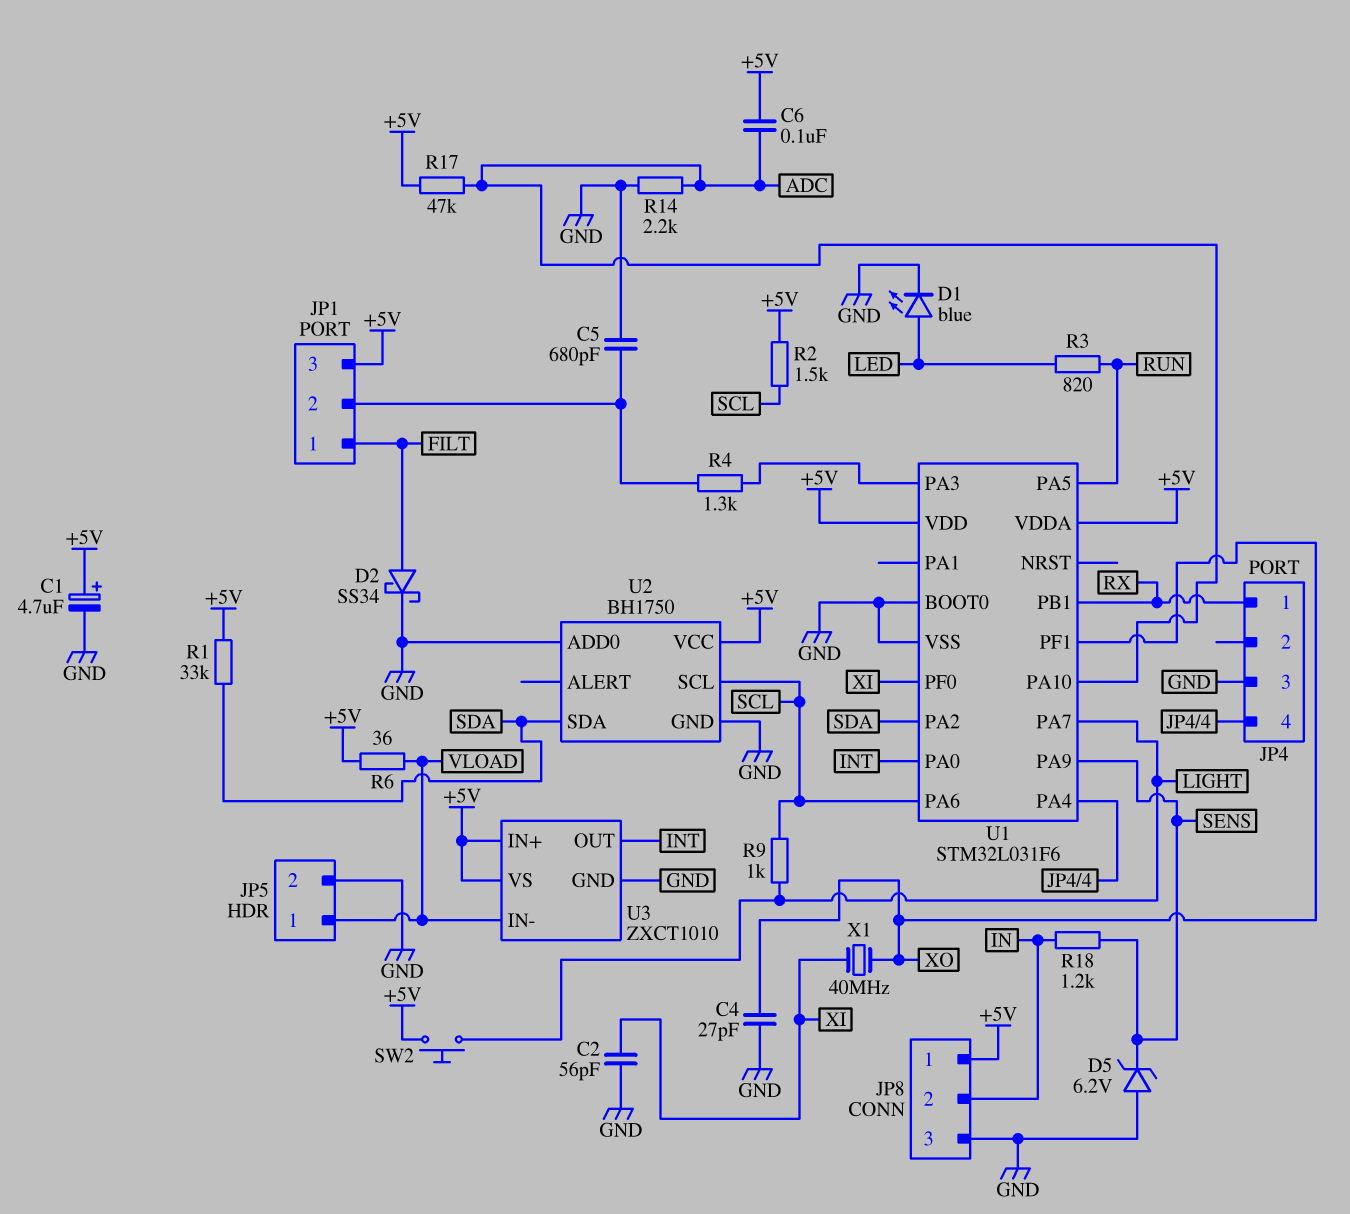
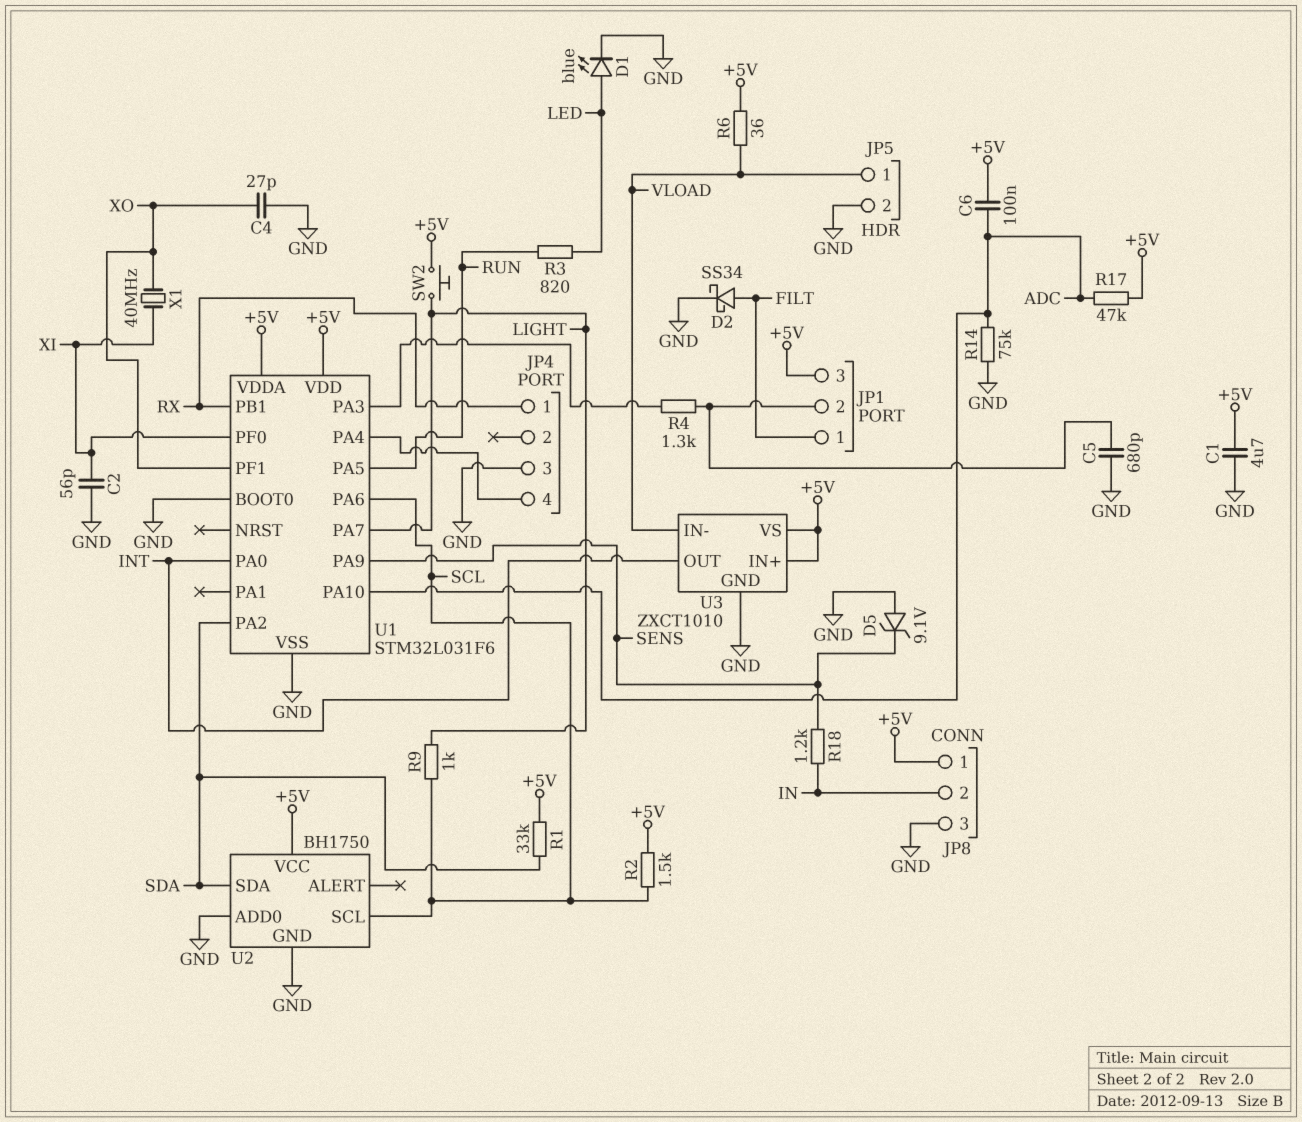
C1: 4.7uF (plus +5V, minus GND) -> 4.7uF (+5V, GND)
D5: zener 6.2V (A GND, K SENS) -> zener 9.1V (A GND, K SENS)
R14: 2.2k (ADC, GND) -> 75k (ADC, GND)

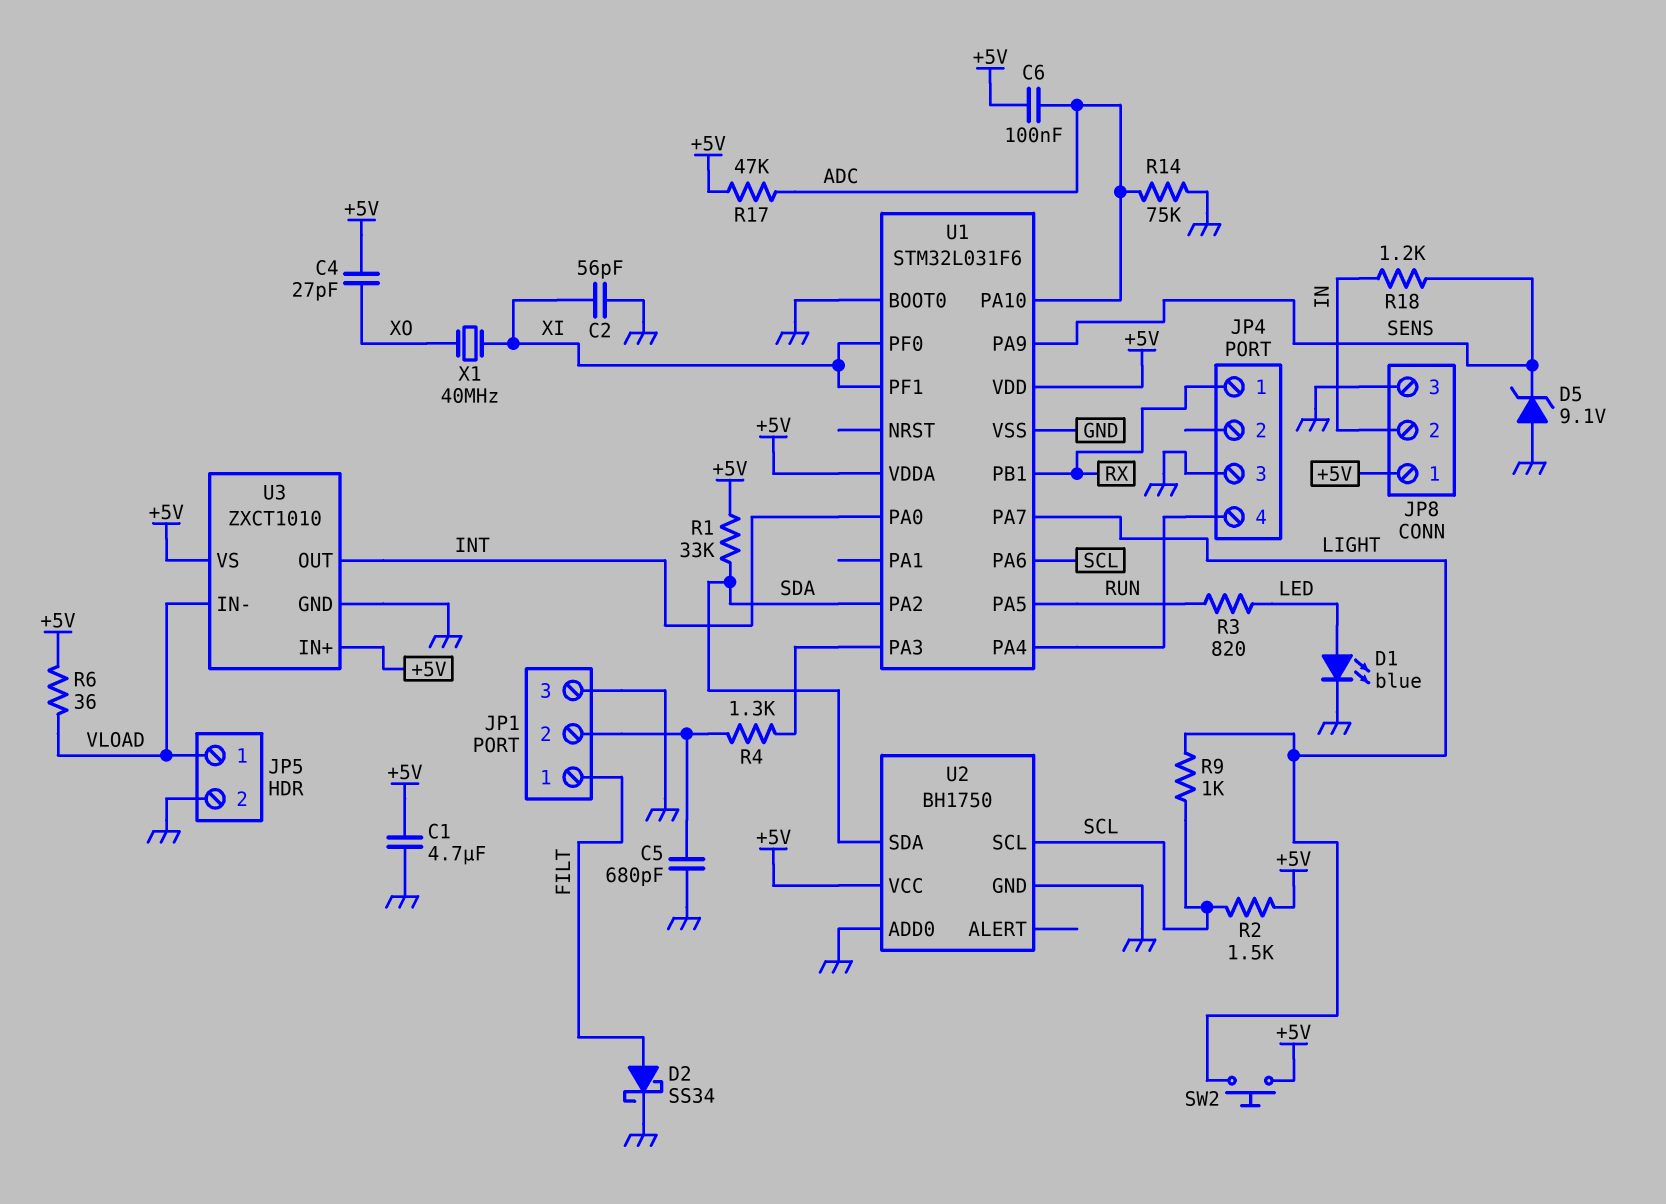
C4: 27pF (GND, XO) -> 27pF (+5V, XO)
JP1 pin 3: +5V -> GND
U1 pin PF1: XO -> XI

